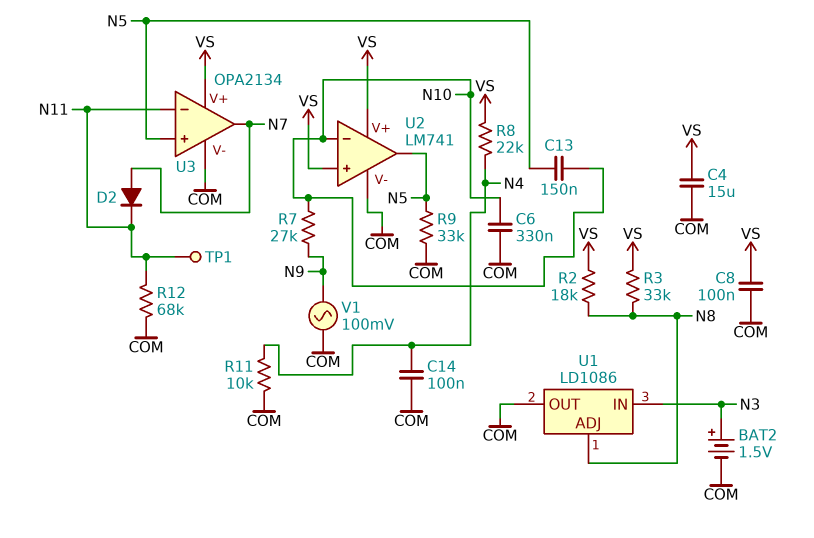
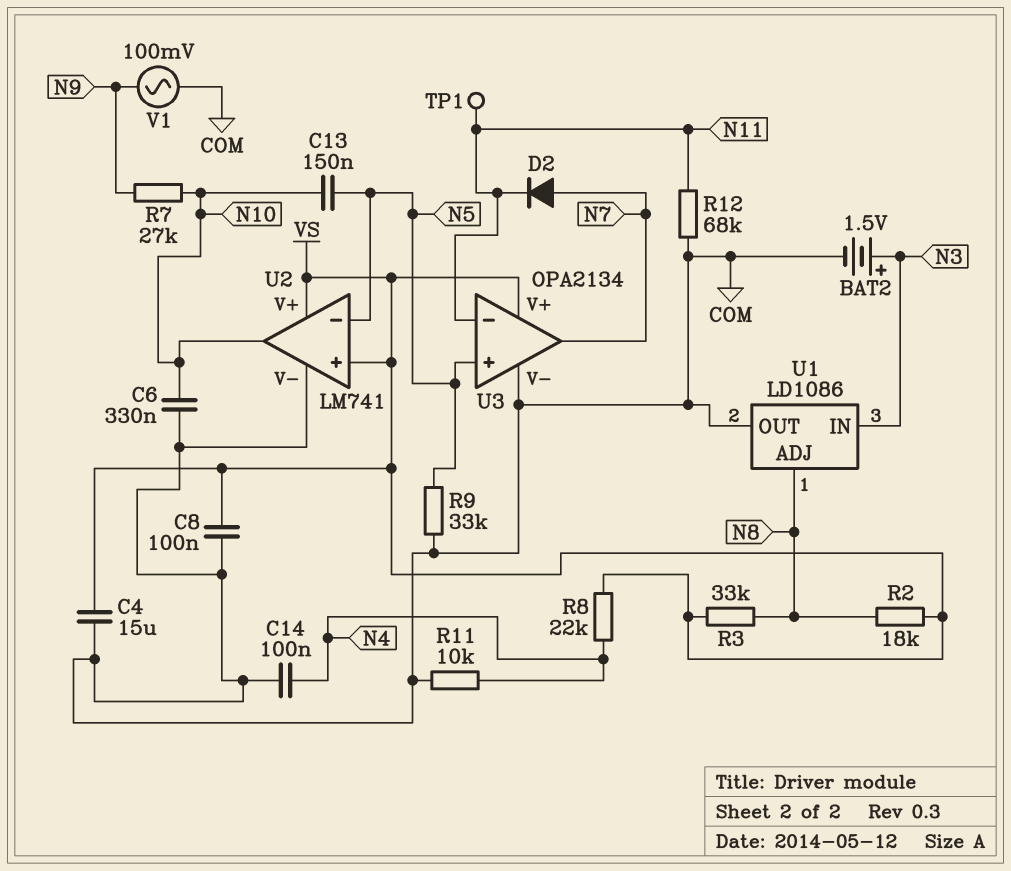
U2 pin in-: N10 -> N5
U2 pin out: N5 -> N10

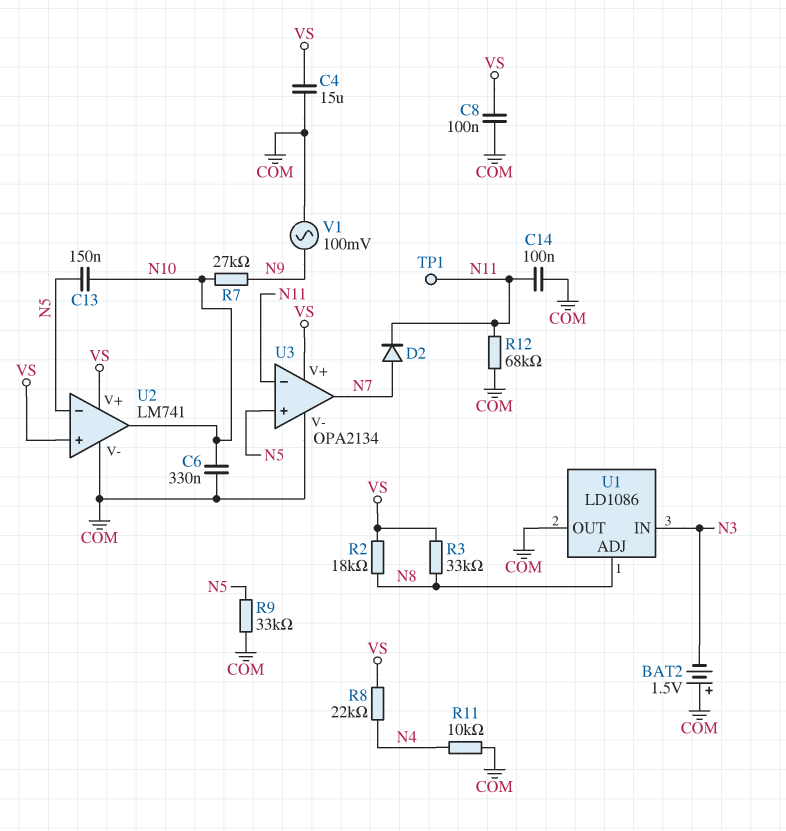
BAT2: 1.5V (plus N3, minus COM) -> 1.5V (plus COM, minus N3)
C14: 100nF (COM, N4) -> 100nF (COM, N11)

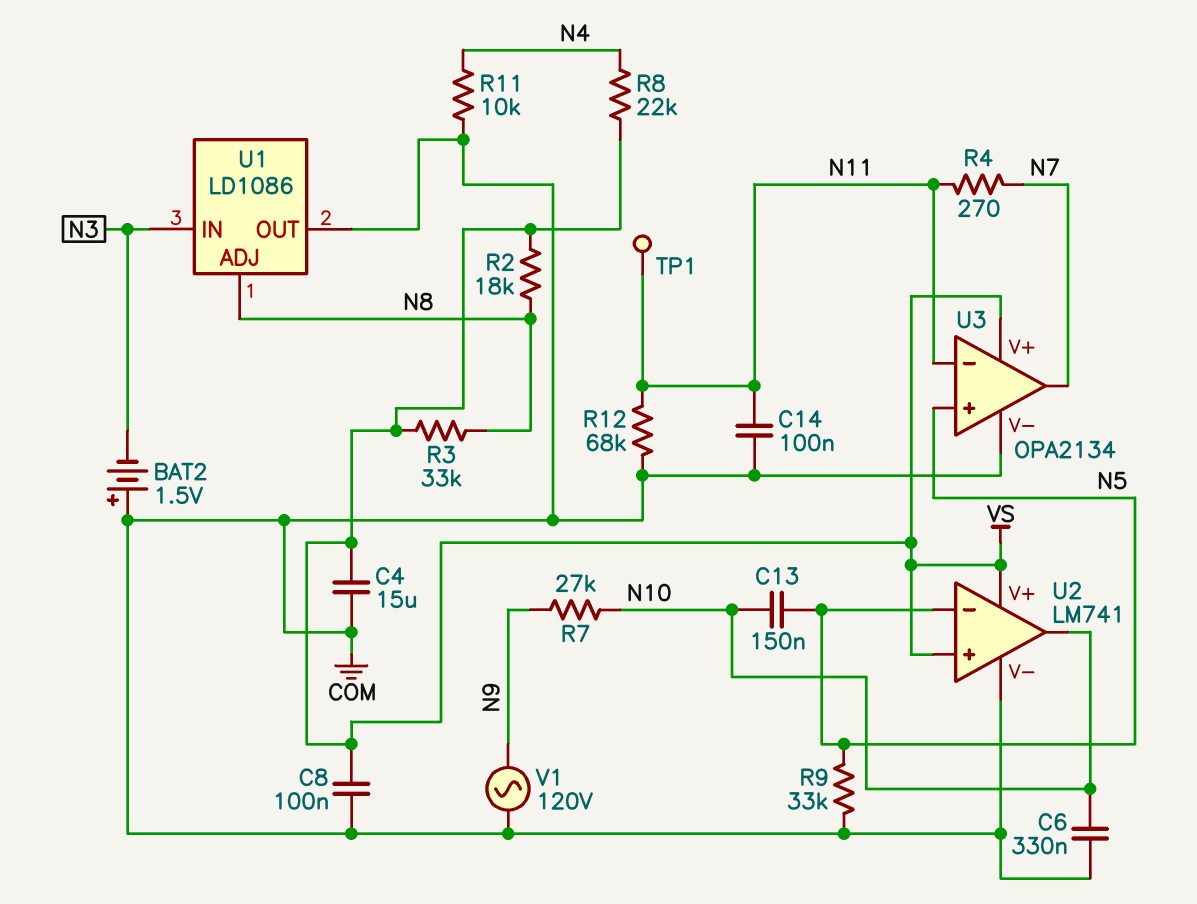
D2: diode (A N7, K N11) -> none
R4: none -> 270 (N7, N11)
V1: AC 100mV (COM, N9) -> AC 120V (COM, N9)

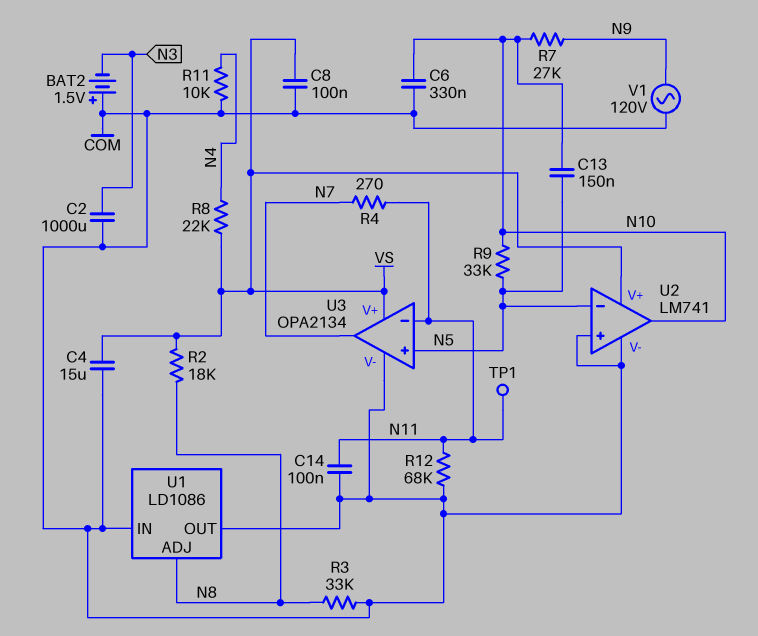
C2: none -> 1000uF (COM, N3)
R3: 33k (N8, VS) -> 33k (COM, N8)
R9: 33k (COM, N5) -> 33k (N5, N10)
U1 pin IN: N3 -> COM
U2 pin in+: VS -> COM

